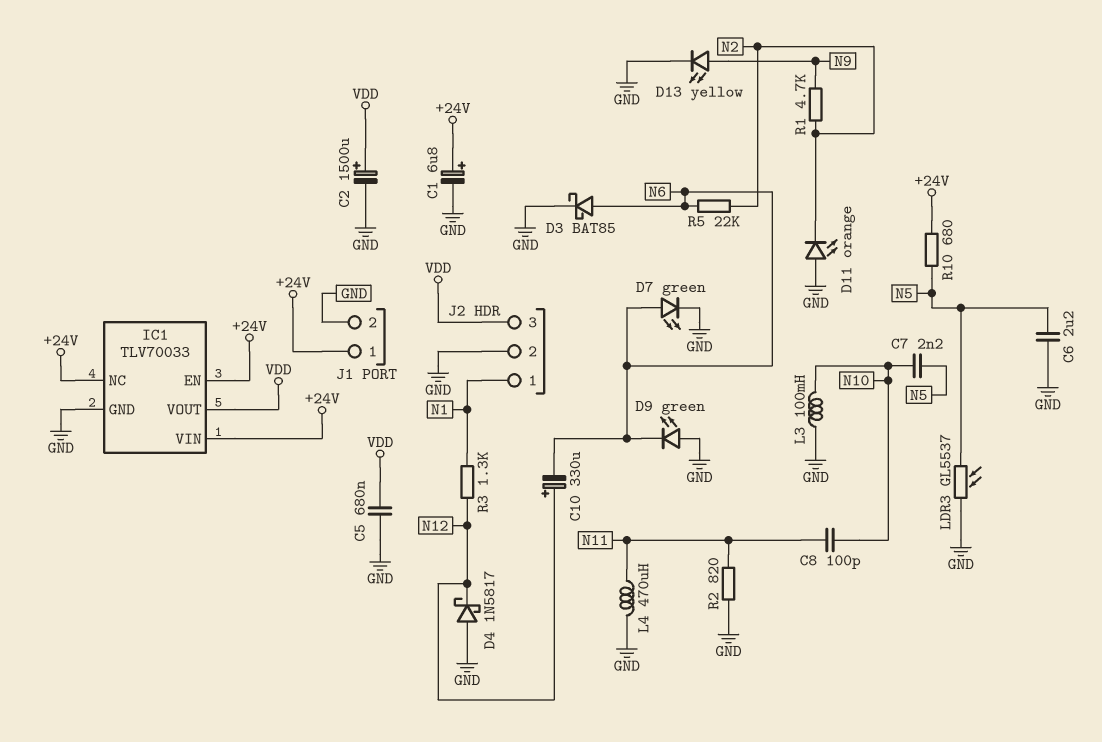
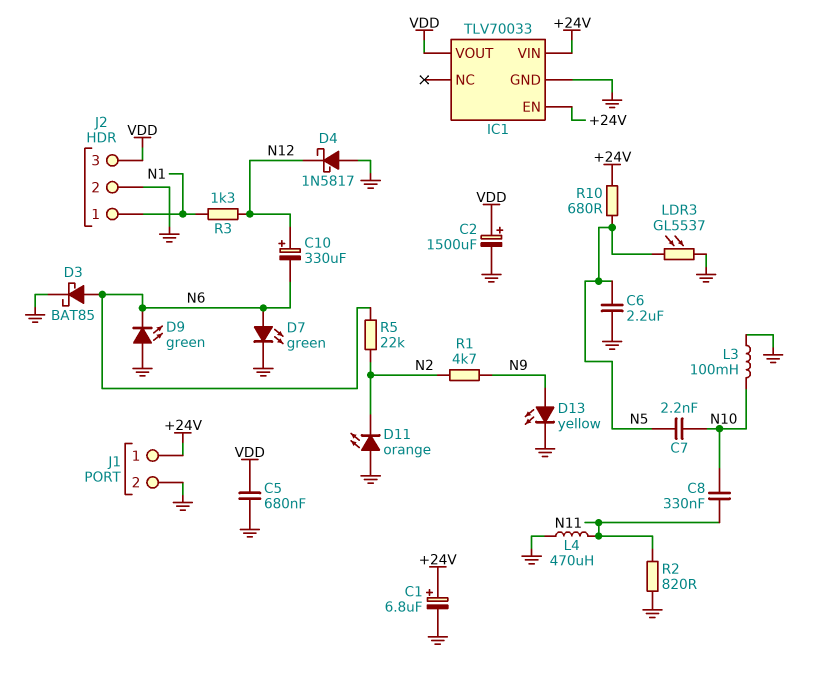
C8: 100pF (N10, N11) -> 330nF (N10, N11)
IC1 pin NC: +24V -> none

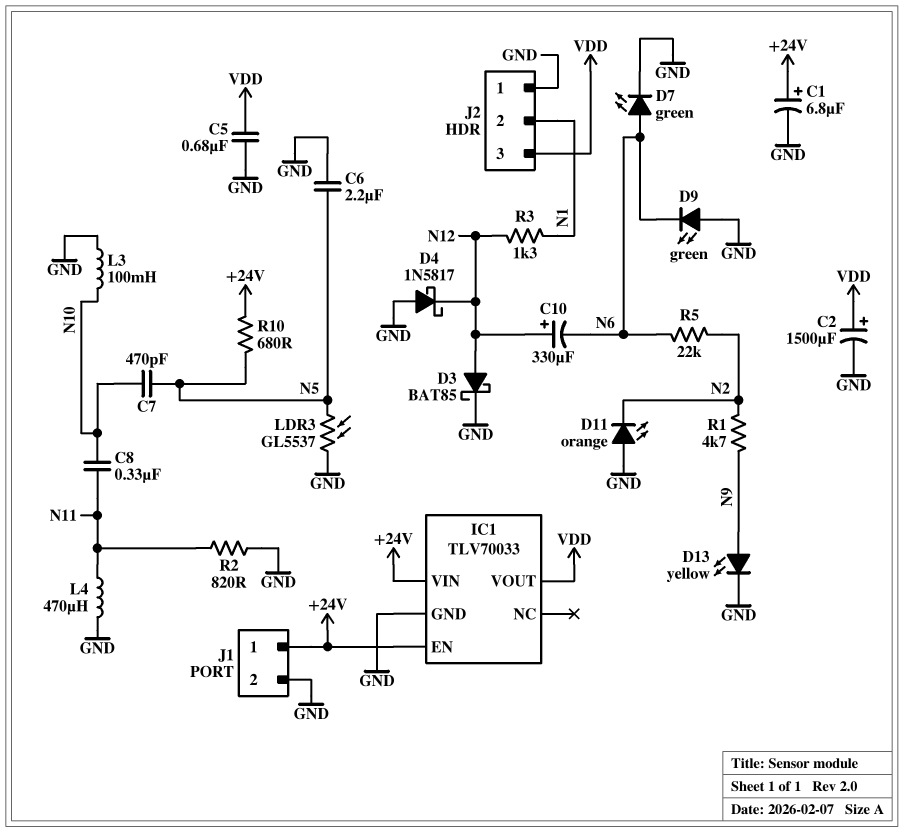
C7: 2.2nF (N5, N10) -> 470pF (N5, N10)
D3: schottky BAT85 (A N6, K GND) -> schottky BAT85 (A N12, K GND)
J2 pin 1: N1 -> GND
J2 pin 2: GND -> N1

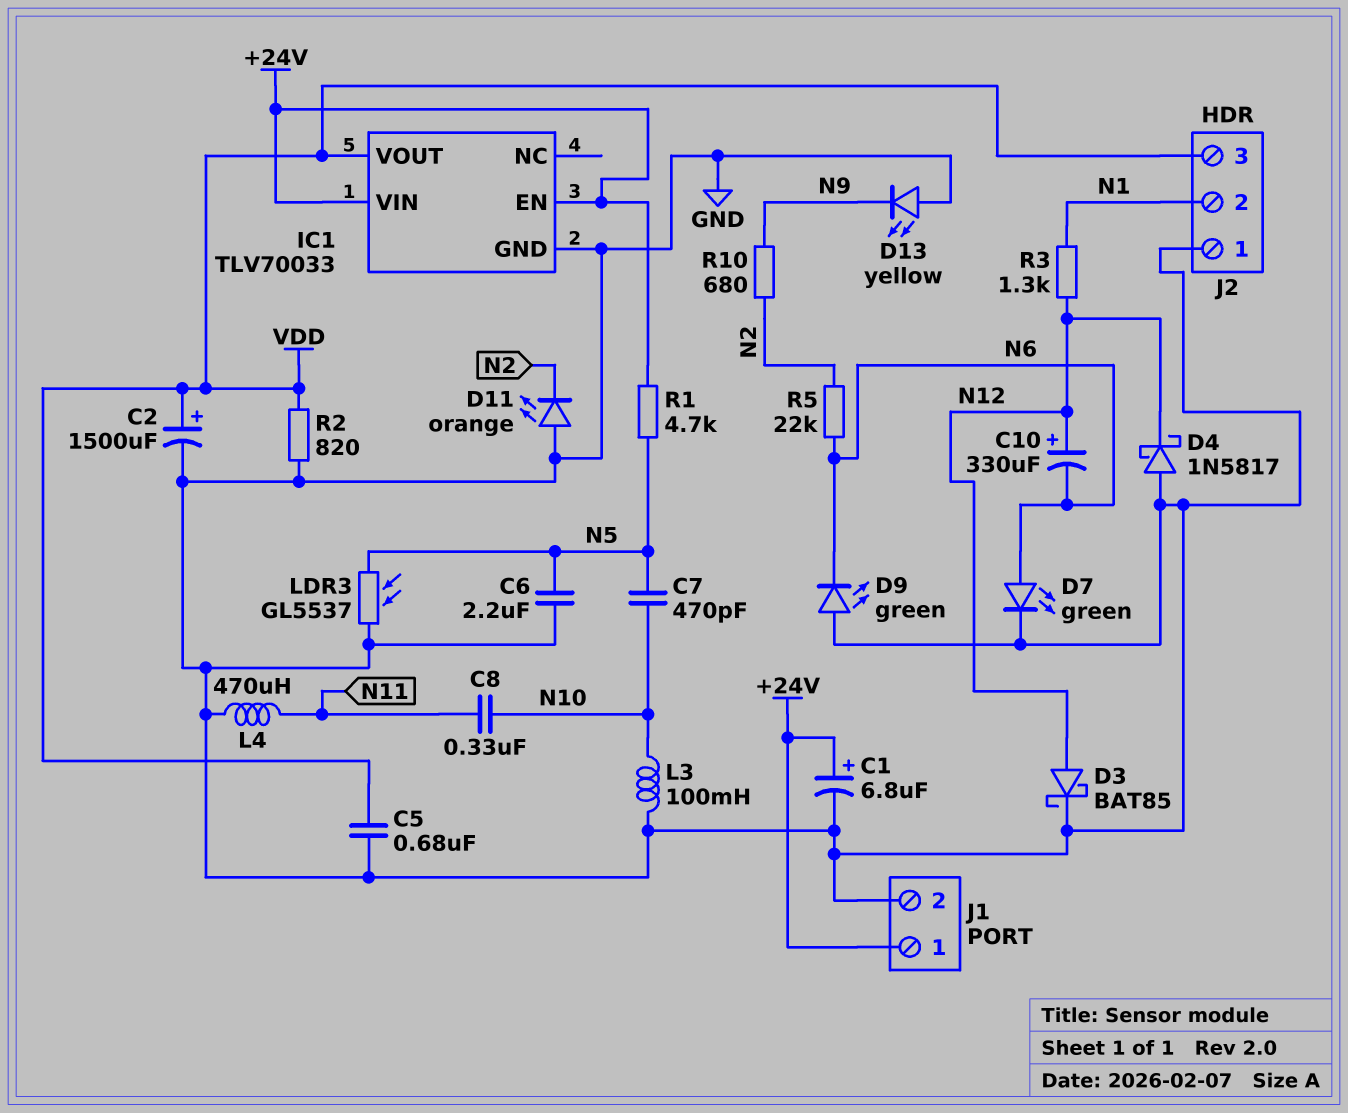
D13: LED yellow (A N9, K GND) -> LED yellow (A GND, K N9)
R1: 4.7k (N2, N9) -> 4.7k (+24V, N5)
R2: 820 (GND, N11) -> 820 (GND, VDD)
R10: 680 (+24V, N5) -> 680 (N2, N9)

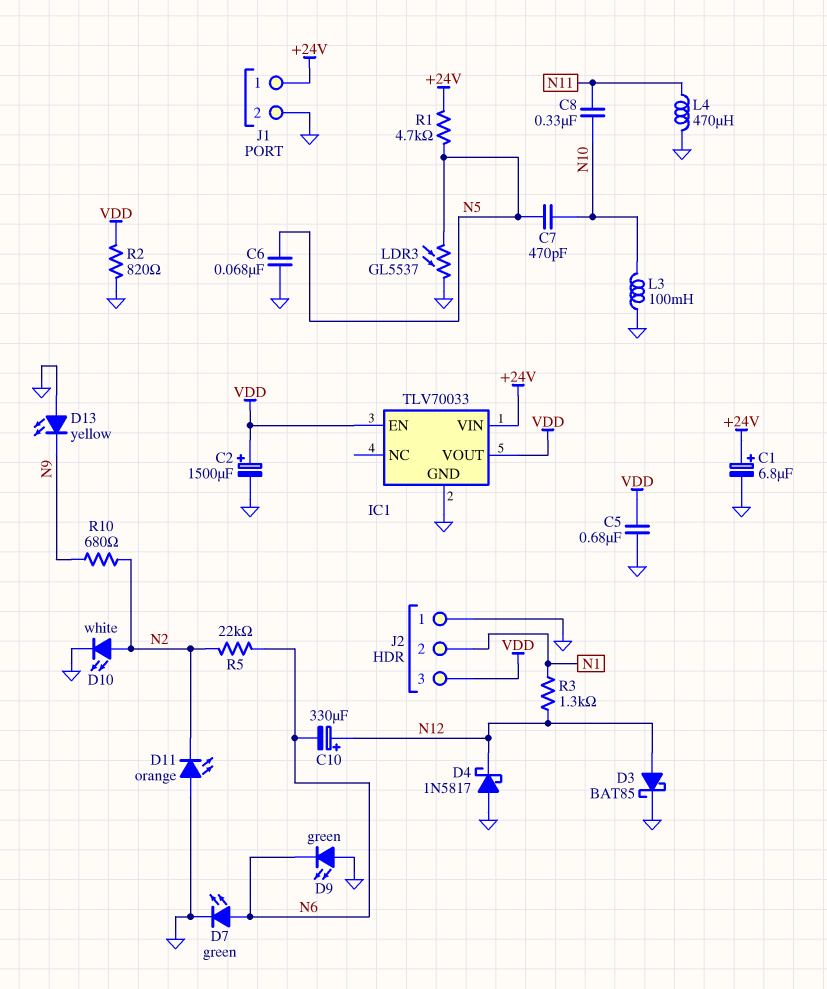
C6: 2.2uF (GND, N5) -> 68nF (GND, N5)
D10: none -> LED white (A N2, K GND)
IC1 pin EN: +24V -> VDD

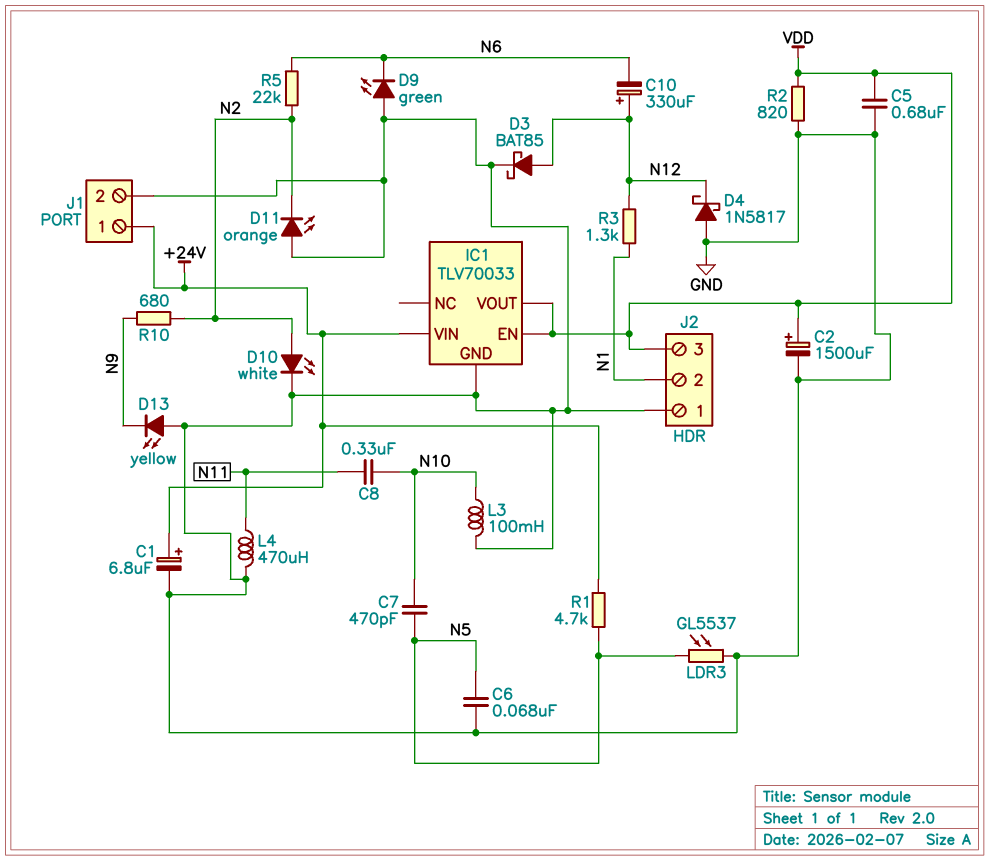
D7: LED green (A N6, K GND) -> none

